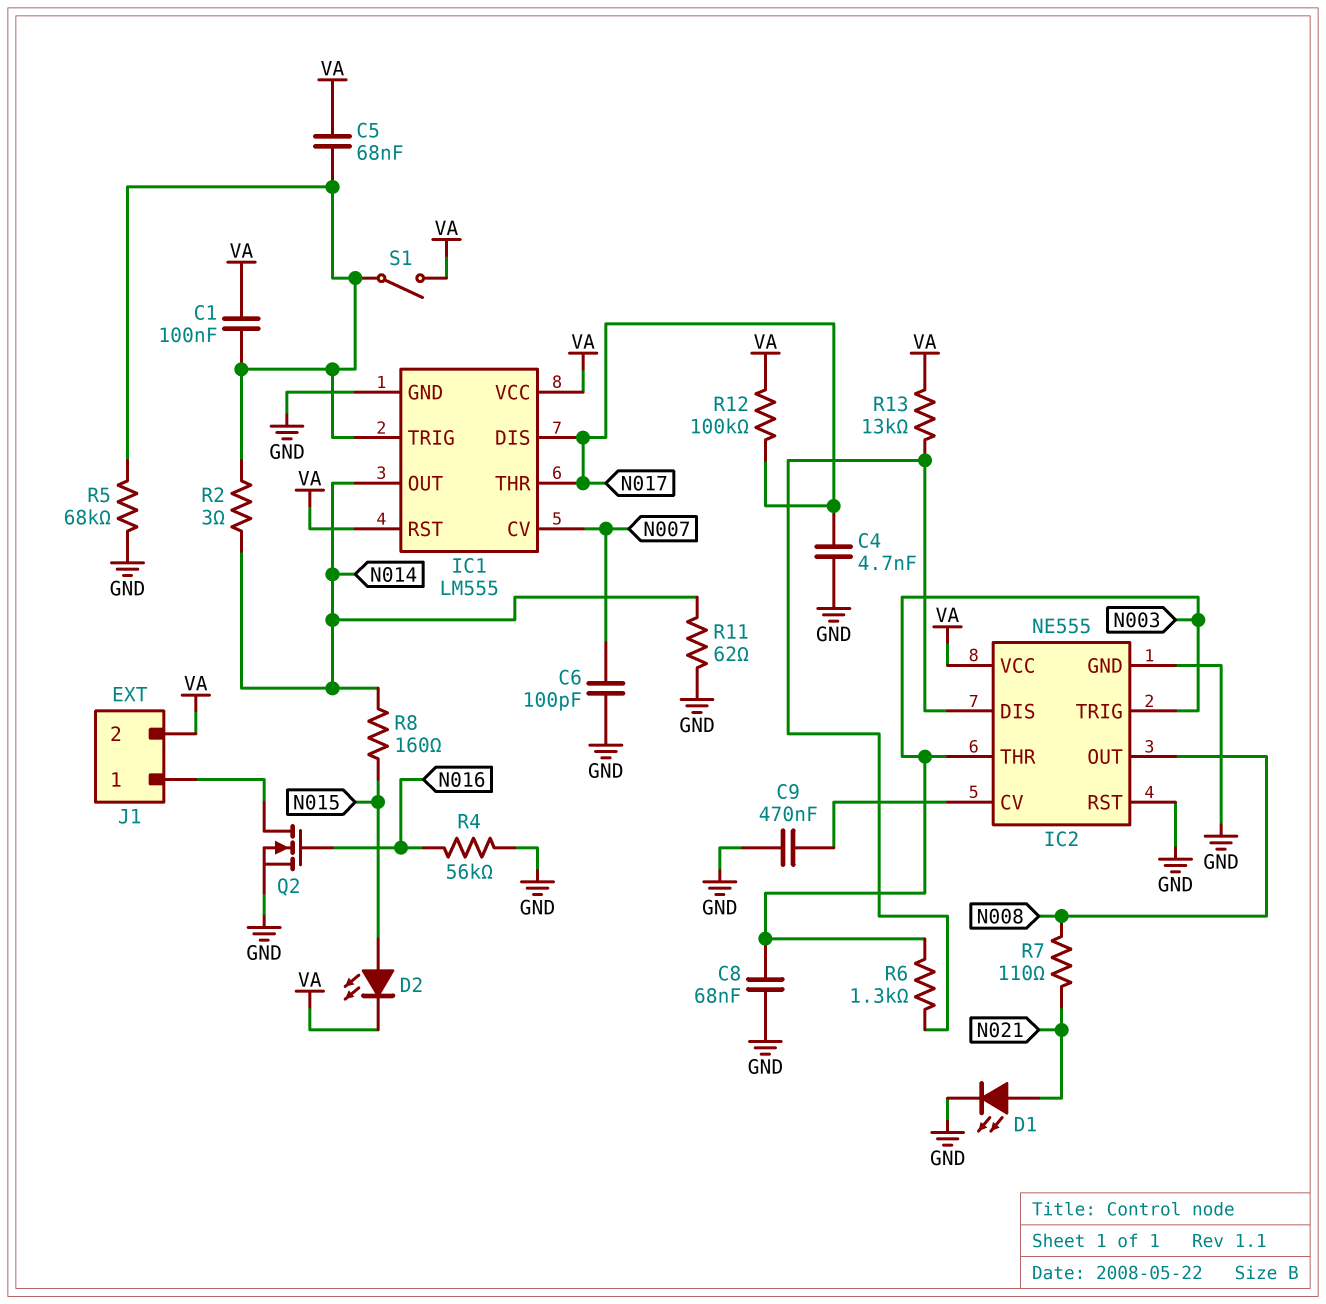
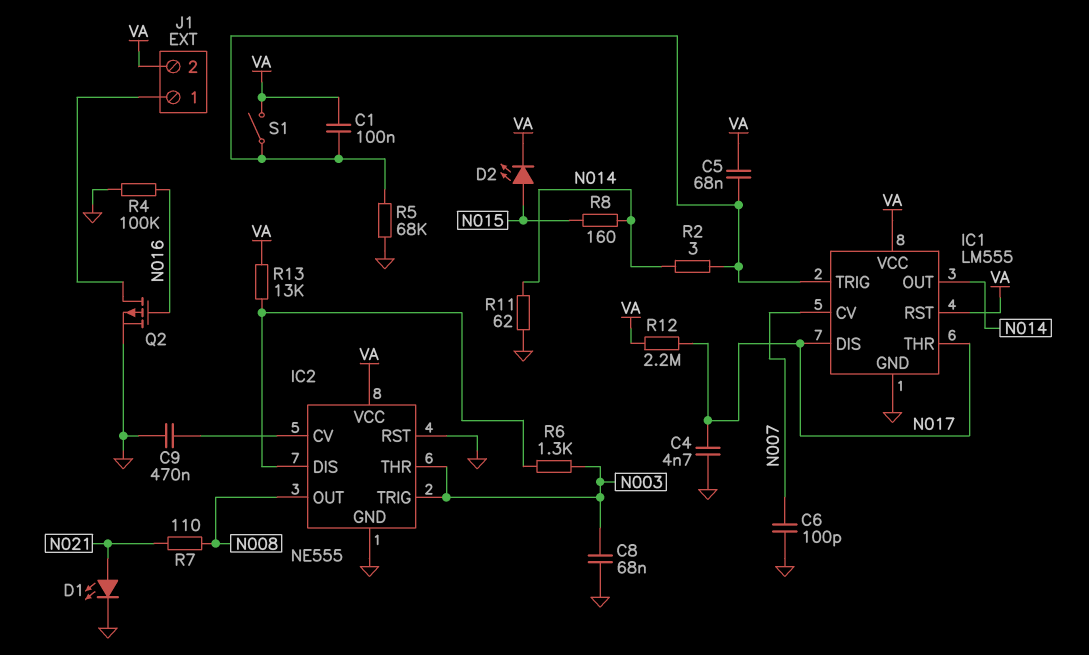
Q2: NMOS (G N016, D J1/1, S GND) -> PMOS (G N016, D J1/1, S GND)
R4: 56k (GND, N016) -> 100k (GND, N016)
R12: 100k (N017, VA) -> 2.2M (N017, VA)

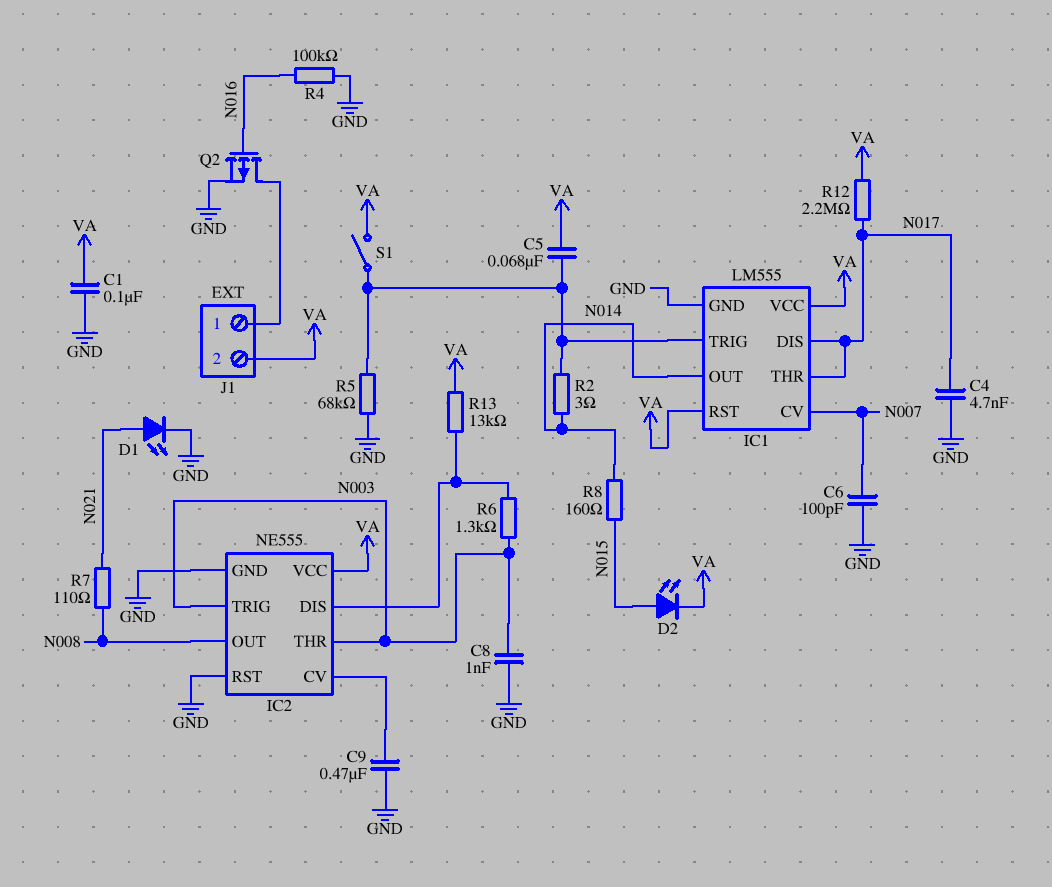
C1: 100nF (IC1/TRIG, VA) -> 100nF (GND, VA)
C8: 68nF (GND, N003) -> 1nF (GND, N003)
R11: 62 (GND, N014) -> none

